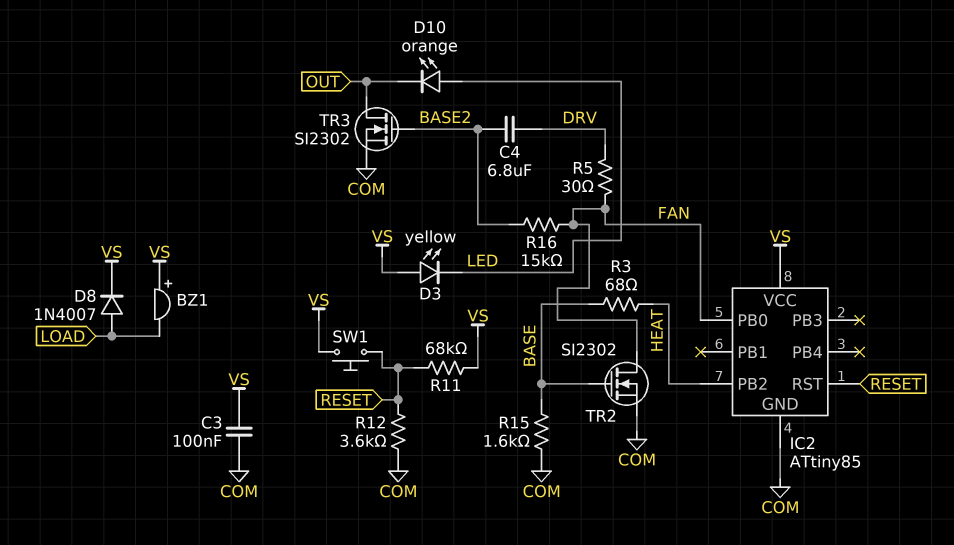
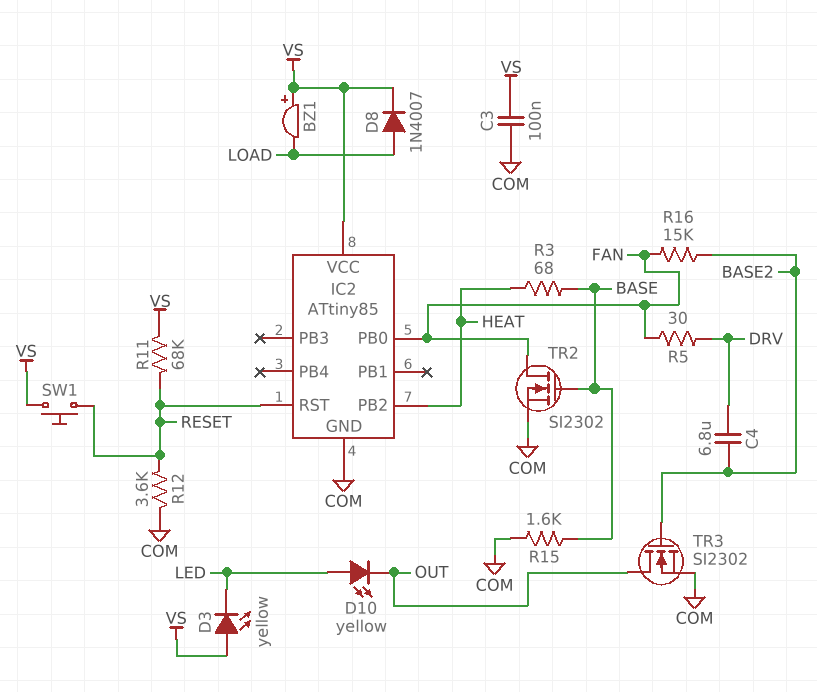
D10: LED orange (A LED, K OUT) -> LED yellow (A LED, K OUT)

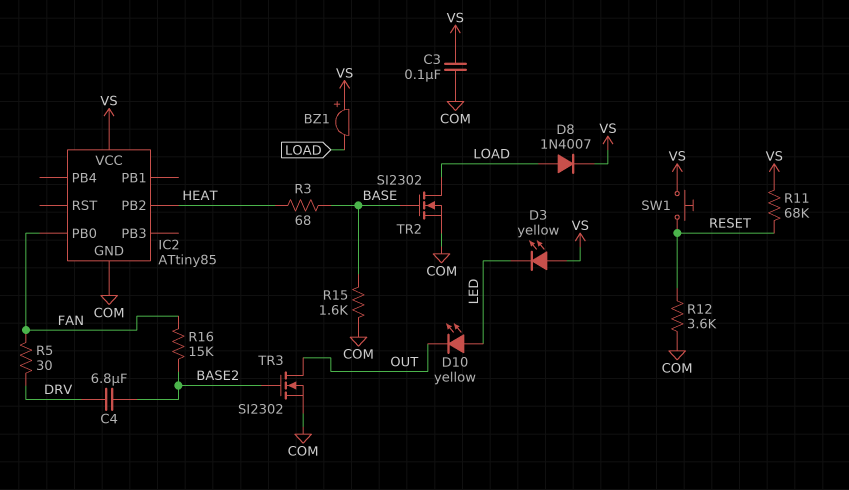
IC2 pin RST: RESET -> none
TR2: NMOS SI2302 (G BASE, D FAN, S COM) -> NMOS SI2302 (G BASE, D LOAD, S COM)

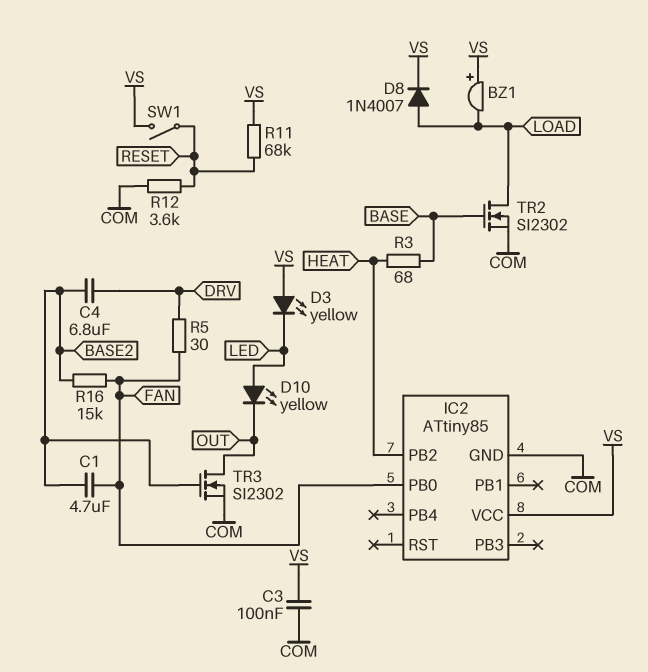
C1: none -> 4.7uF (BASE2, FAN)
R15: 1.6k (BASE, COM) -> none
SW1: button (RESET, VS) -> switch (RESET, VS)

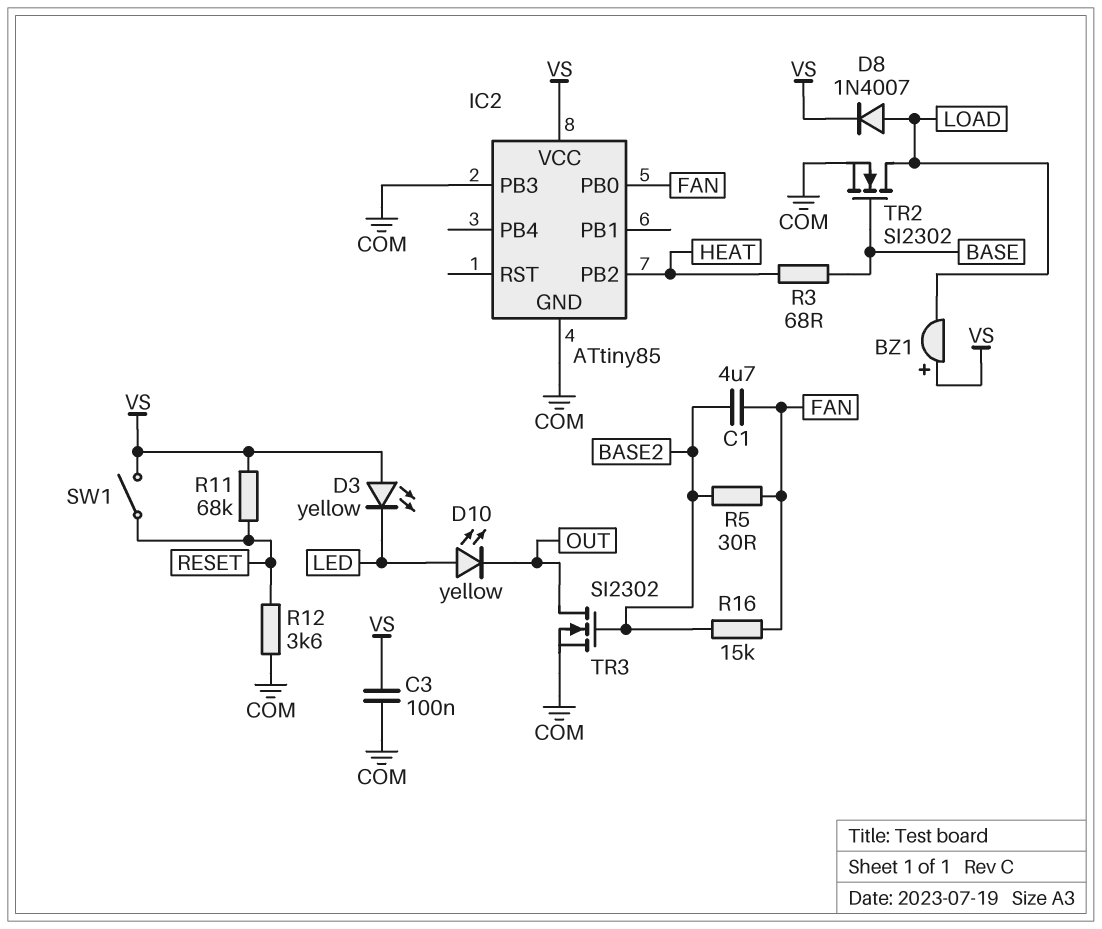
C4: 6.8uF (BASE2, DRV) -> none
IC2 pin PB3: none -> COM
R5: 30 (DRV, FAN) -> 30 (BASE2, FAN)

